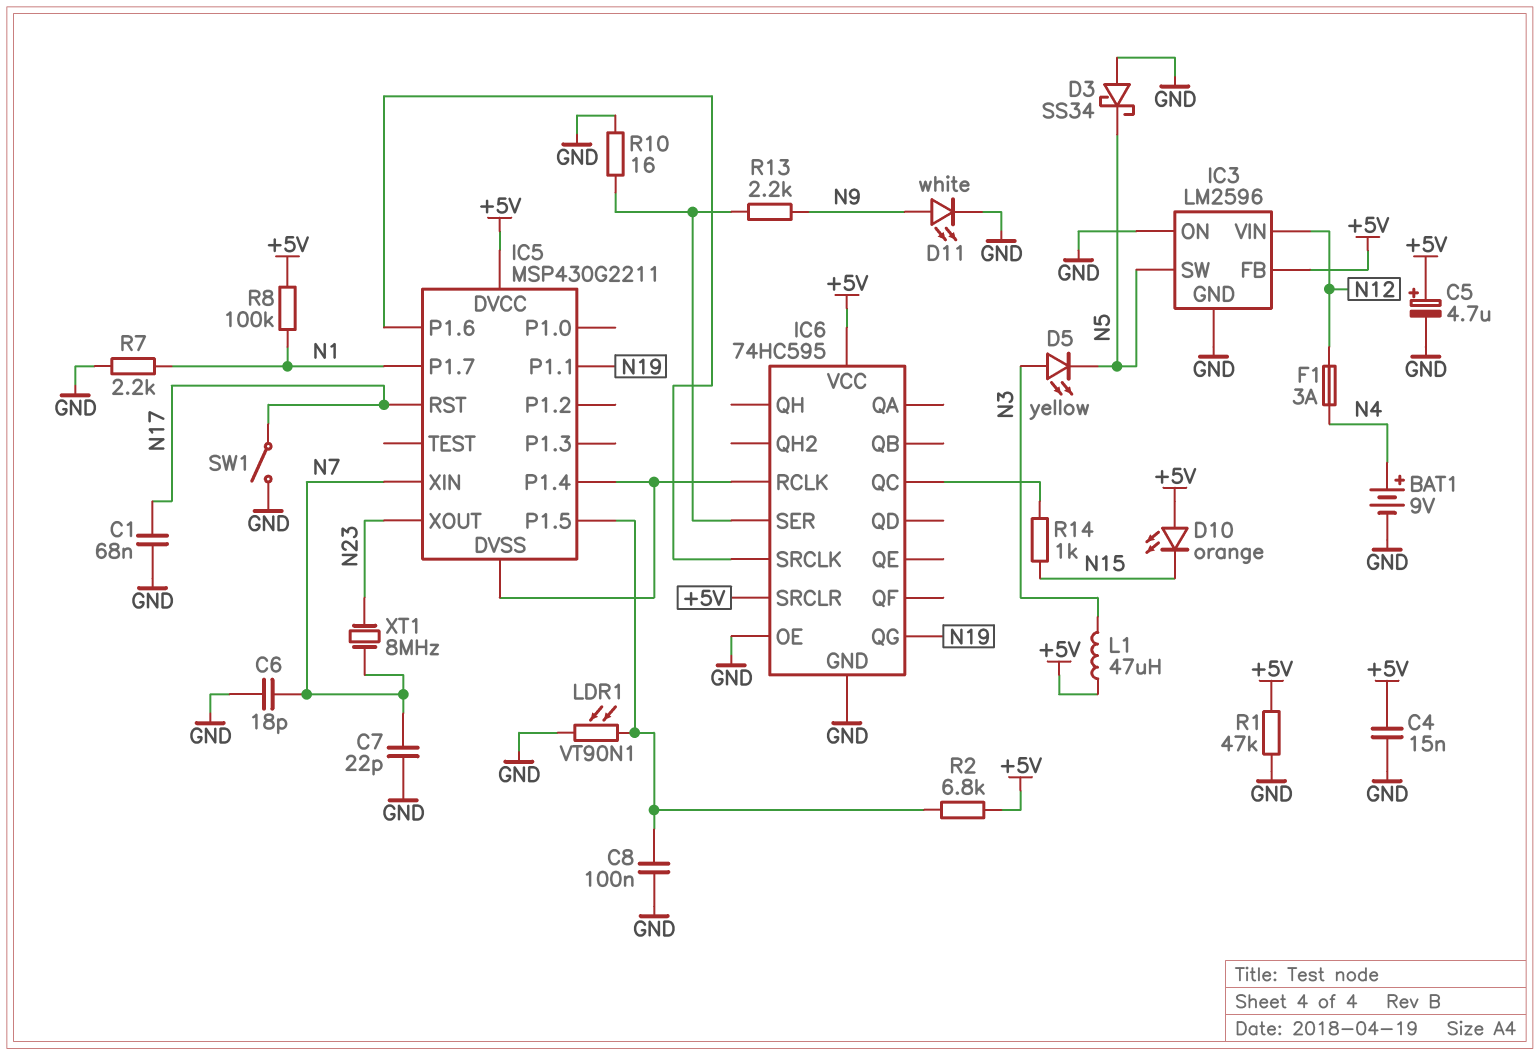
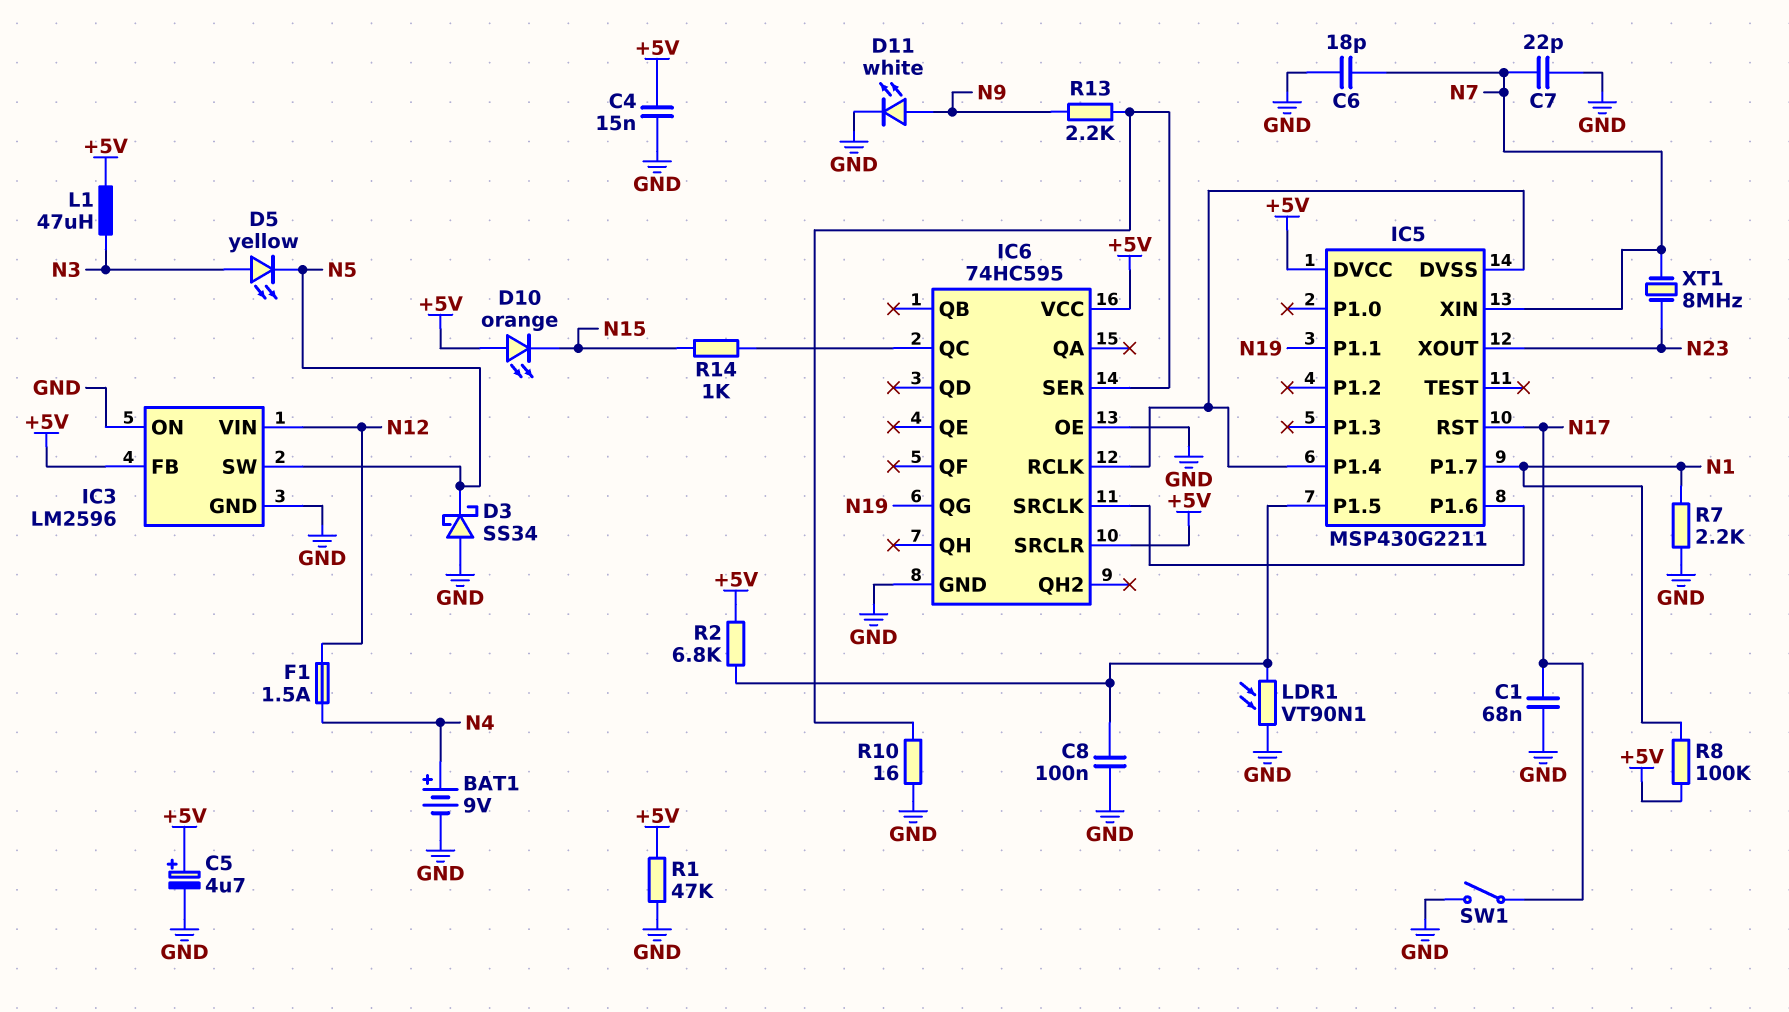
F1: 3A (N4, N12) -> 1.5A (N4, N12)

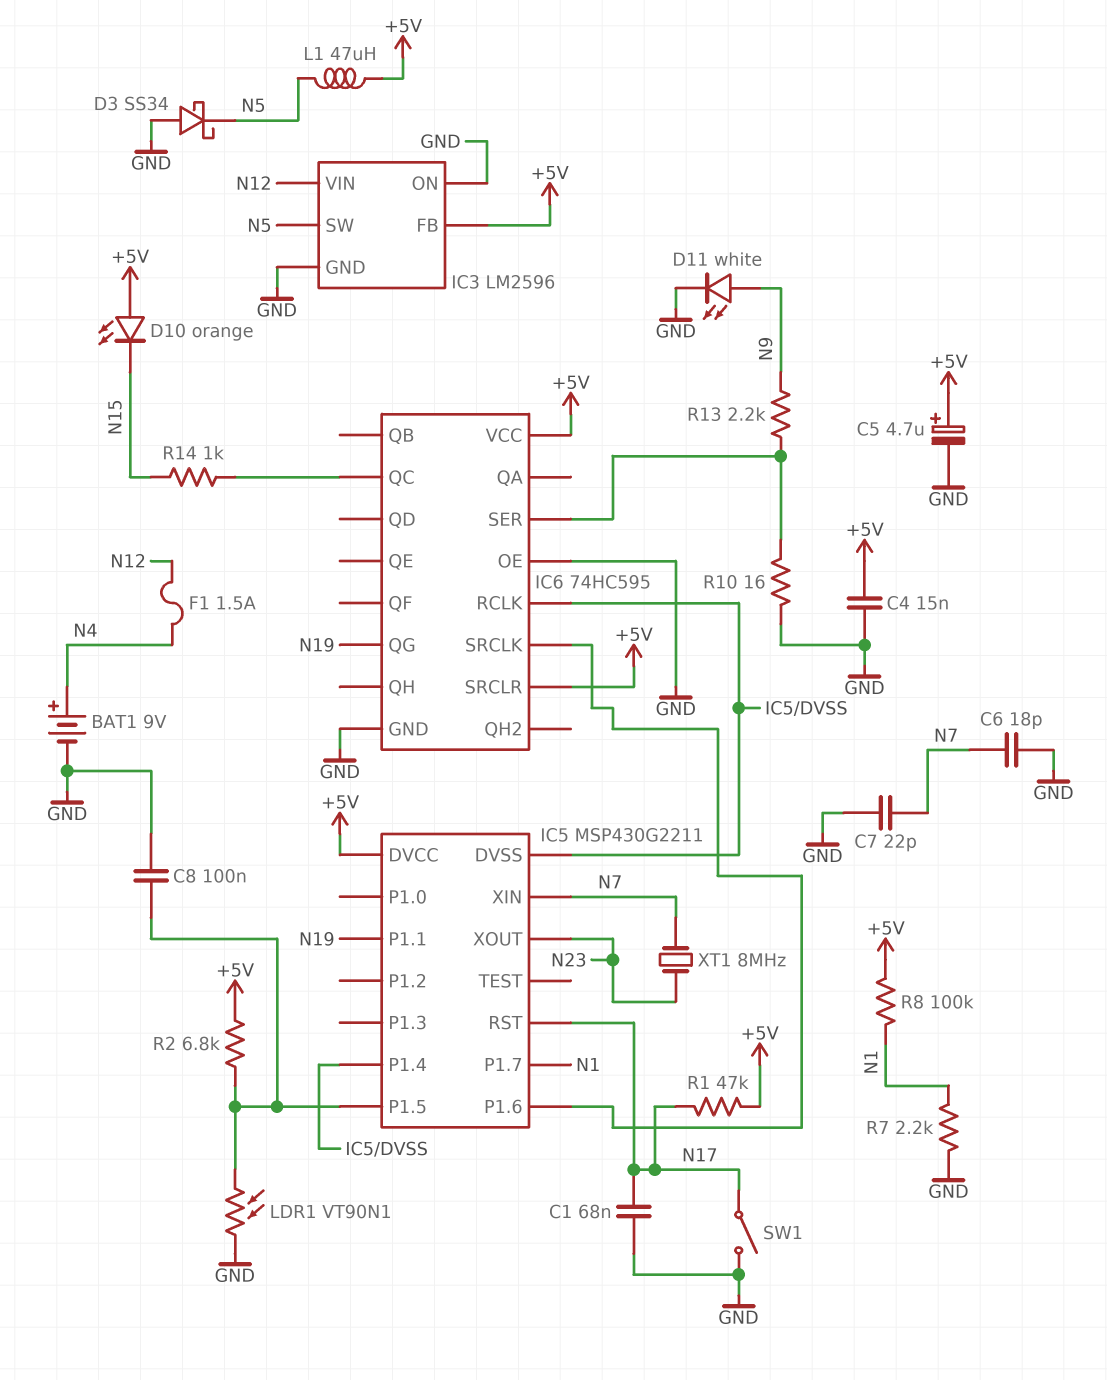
D5: LED yellow (A N3, K N5) -> none
L1: 47uH (+5V, N3) -> 47uH (+5V, N5)
R1: 47k (+5V, GND) -> 47k (+5V, N17)

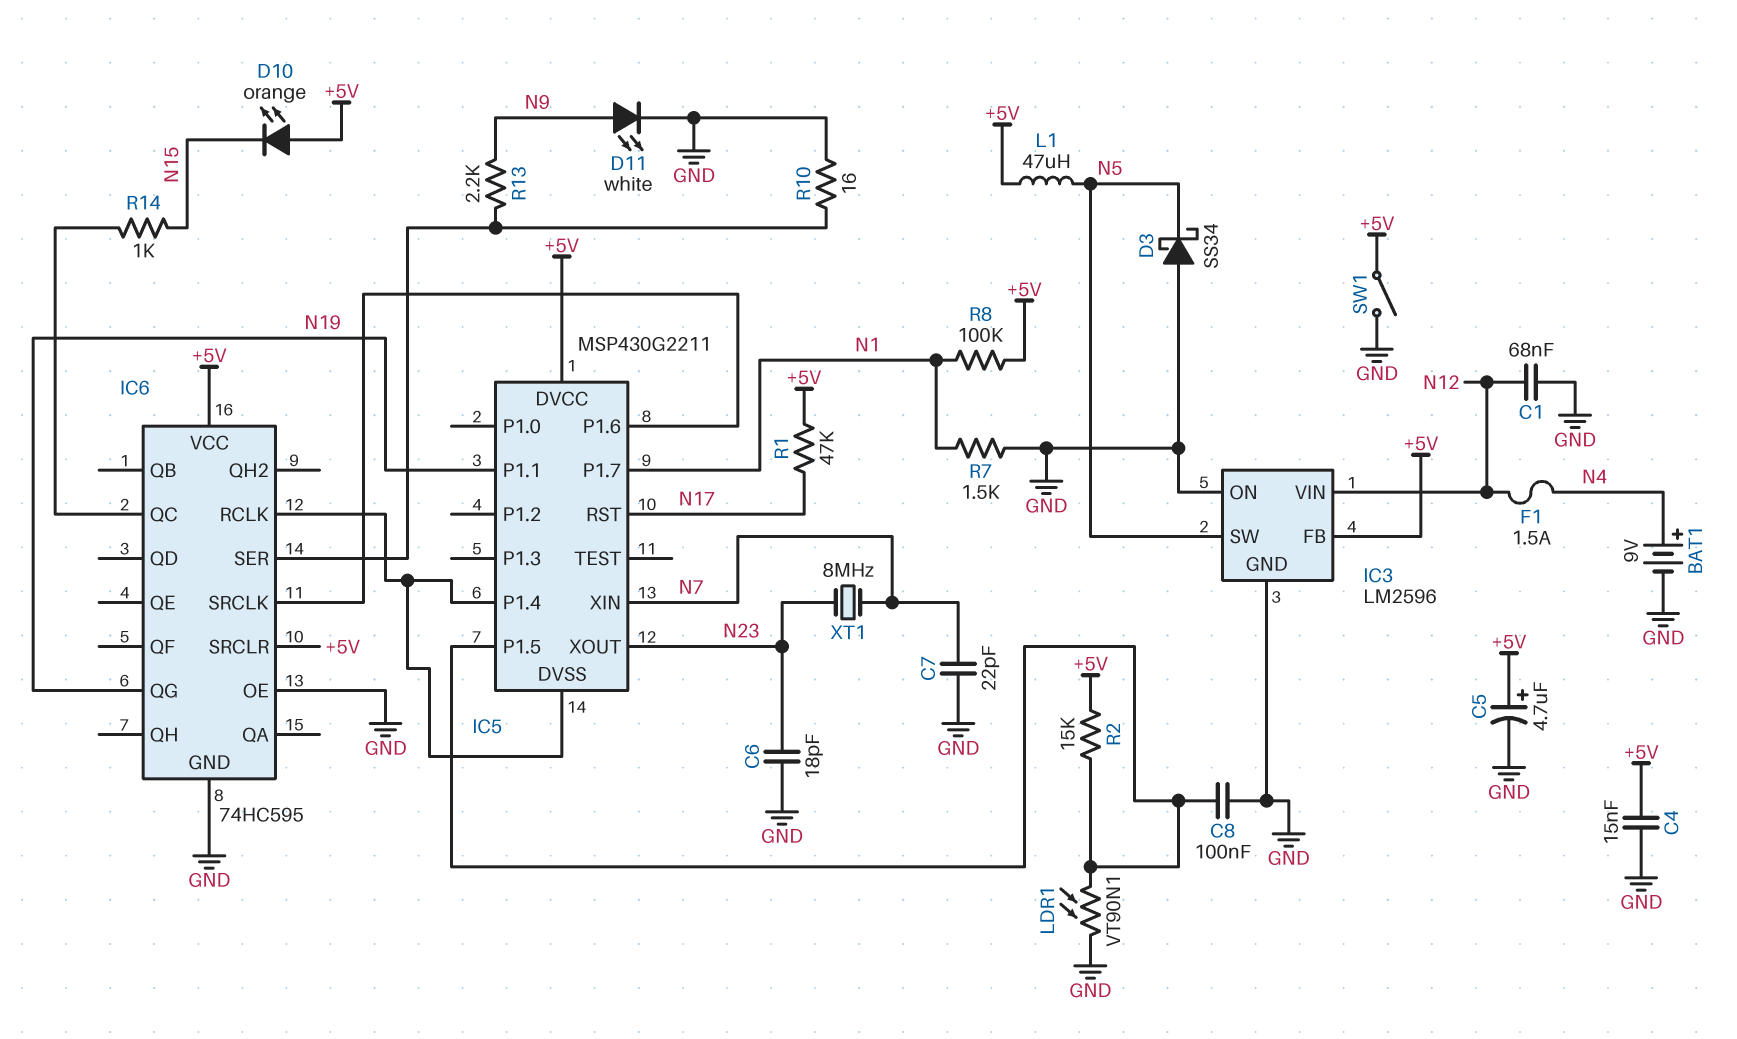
C1: 68nF (GND, N17) -> 68nF (GND, N12)
C6: 18pF (GND, N7) -> 18pF (GND, N23)
R2: 6.8k (+5V, IC5/P1.5) -> 15k (+5V, IC5/P1.5)
R7: 2.2k (GND, N1) -> 1.5k (GND, N1)
SW1: switch (GND, N17) -> switch (+5V, GND)

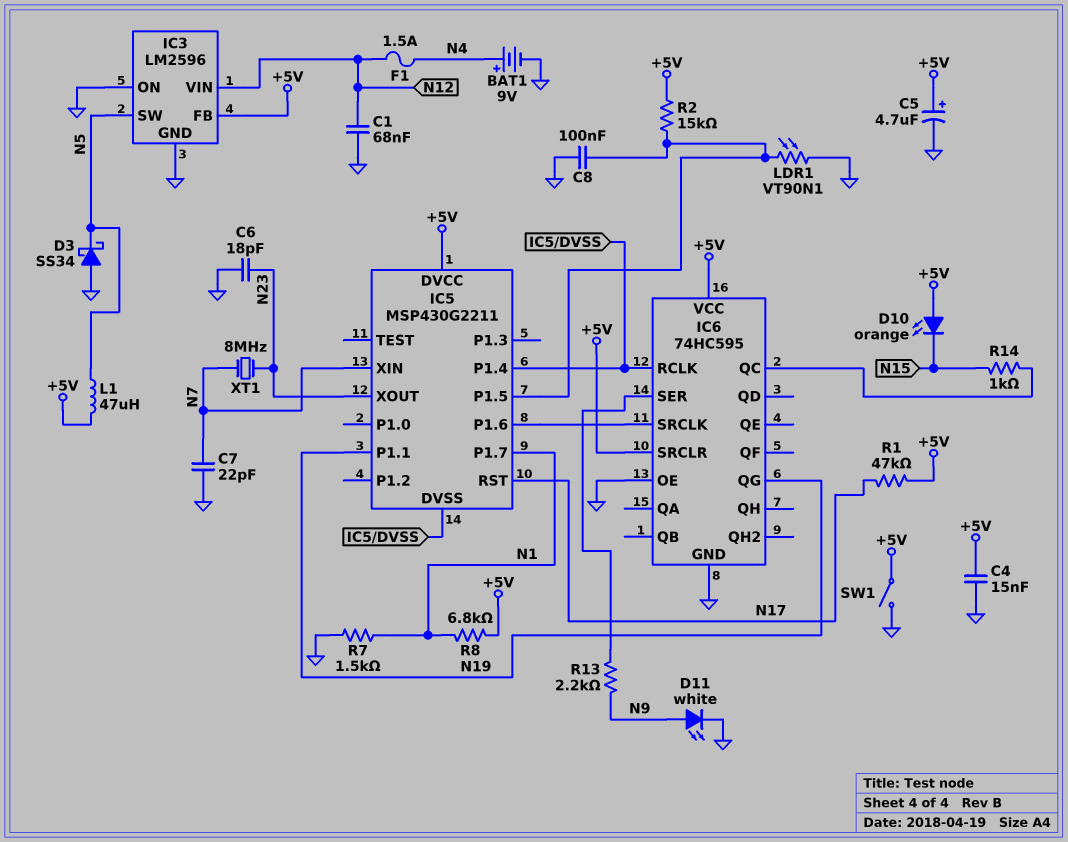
R8: 100k (+5V, N1) -> 6.8k (+5V, N1)
R10: 16 (GND, IC6/SER) -> none

